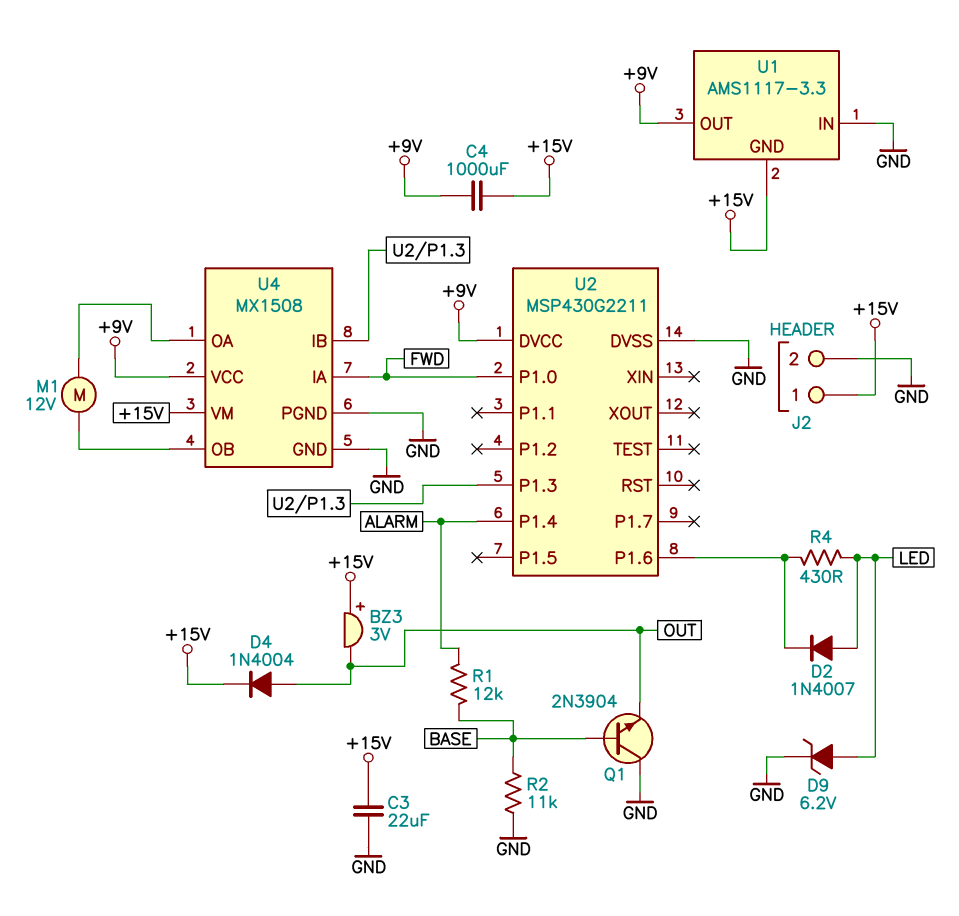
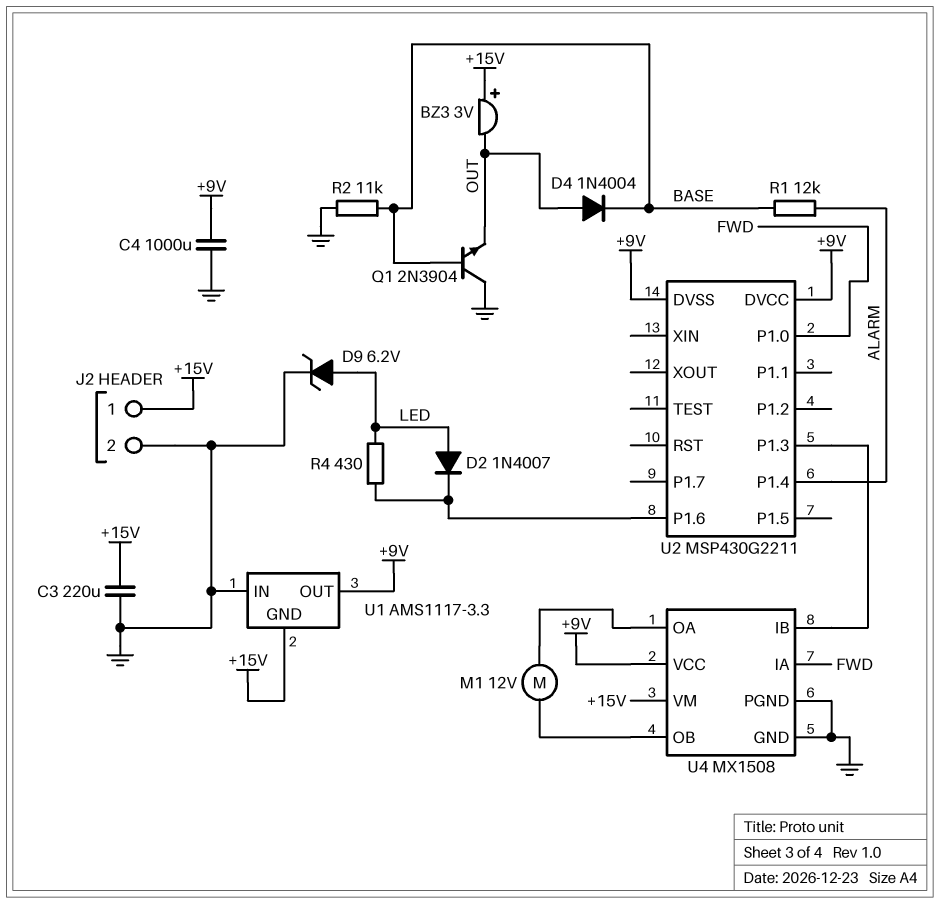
C3: 22uF (+15V, GND) -> 220uF (+15V, GND)
C4: 1000uF (+9V, +15V) -> 1000uF (+9V, GND)
D4: diode 1N4004 (A OUT, K +15V) -> diode 1N4004 (A OUT, K BASE)
U2 pin DVSS: GND -> +9V

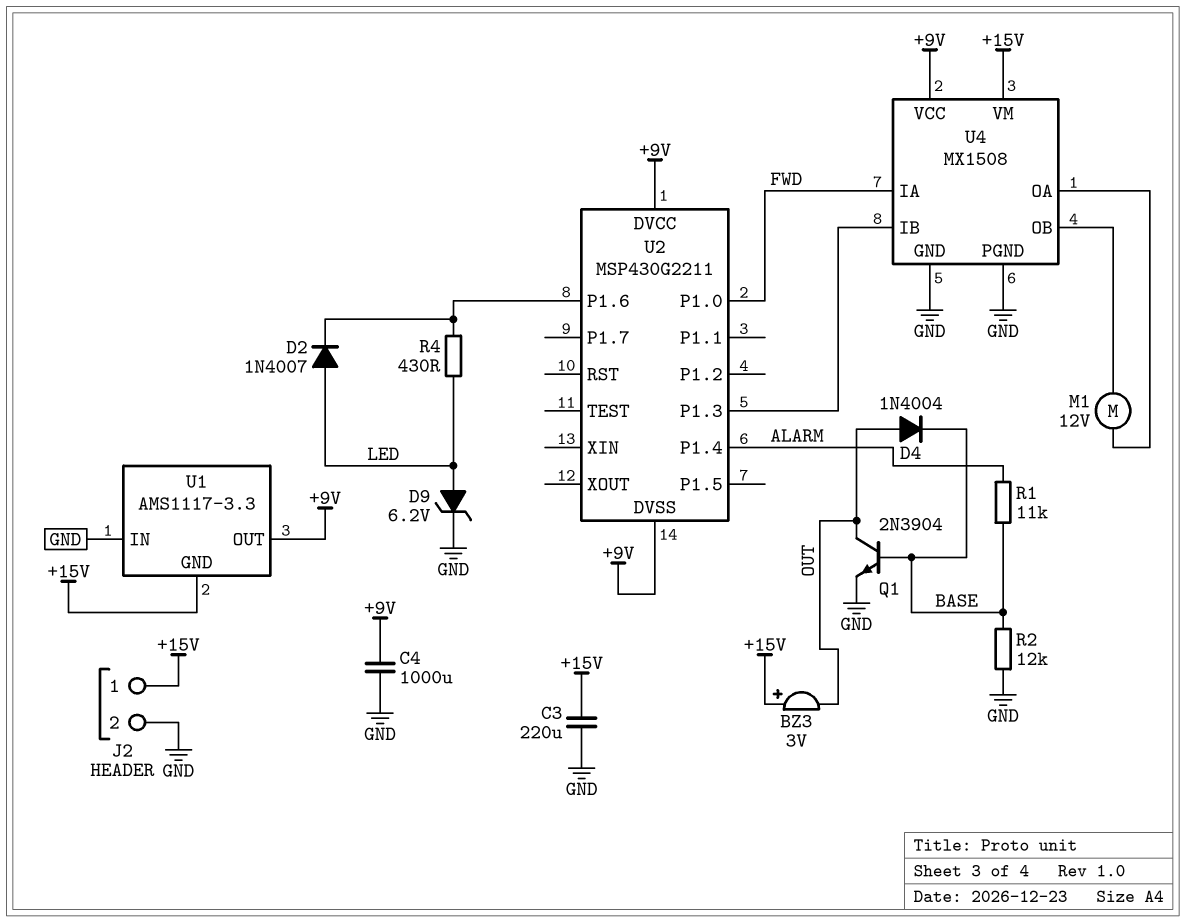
Q1: NPN 2N3904 (B BASE, C GND, E OUT) -> NPN 2N3904 (B BASE, C OUT, E GND)
R1: 12k (ALARM, BASE) -> 11k (ALARM, BASE)
R2: 11k (BASE, GND) -> 12k (BASE, GND)

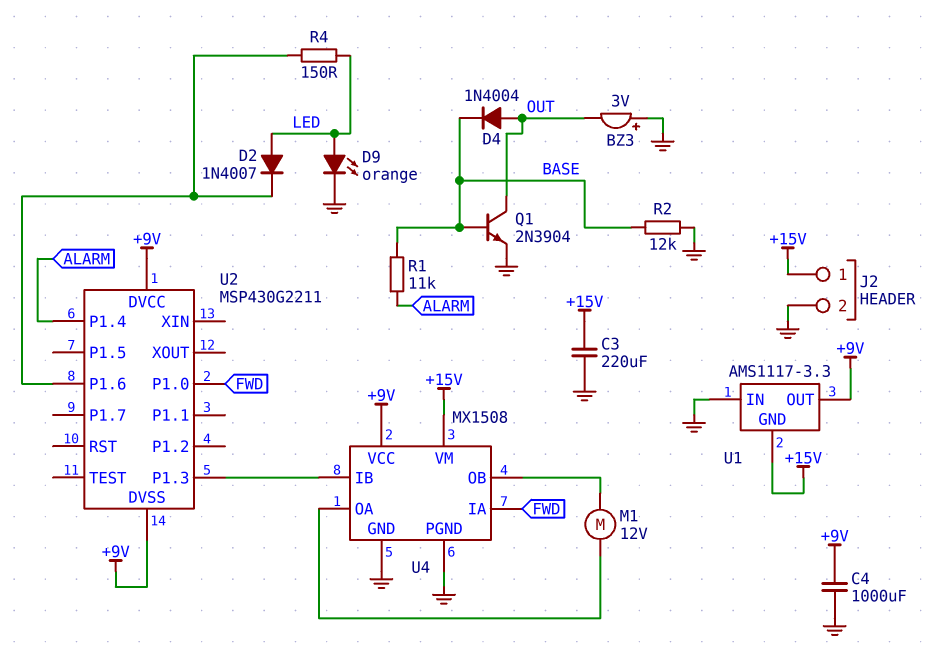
BZ3: buzzer 3V (plus +15V, minus OUT) -> buzzer 3V (plus GND, minus OUT)
D9: zener 6.2V (A LED, K GND) -> LED orange (A LED, K GND)
R4: 430 (LED, U2/P1.6) -> 150 (LED, U2/P1.6)

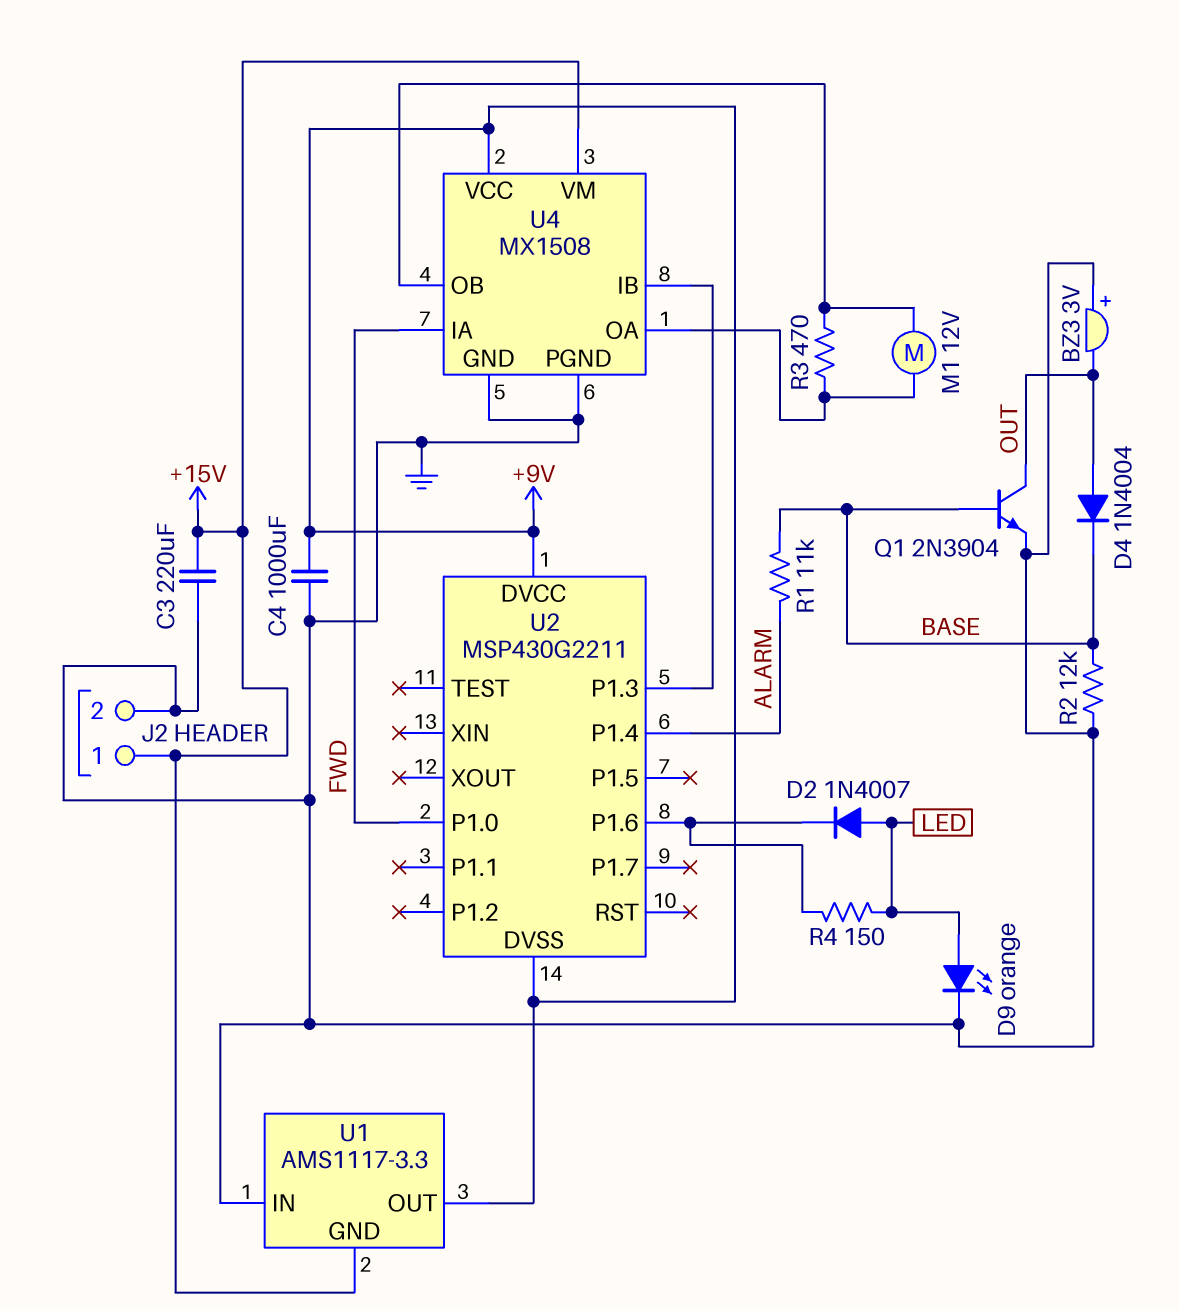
R3: none -> 470 (U4/OA, U4/OB)

